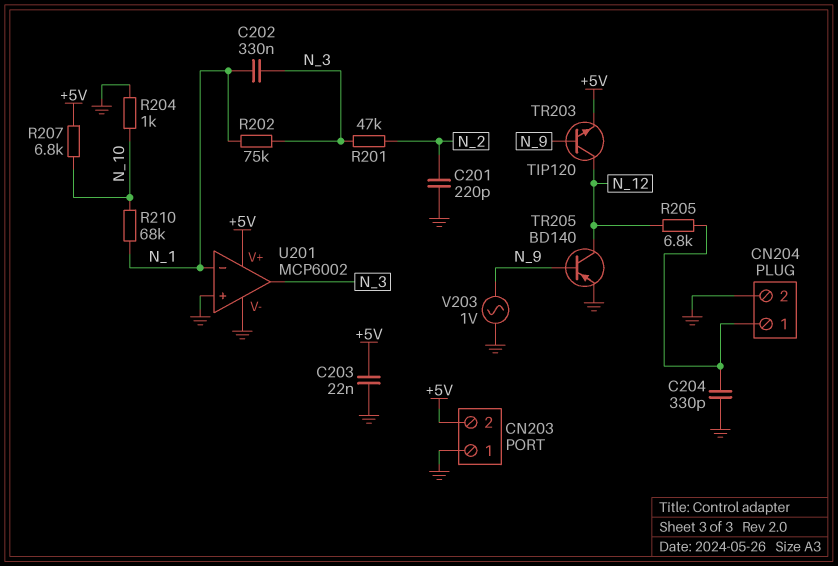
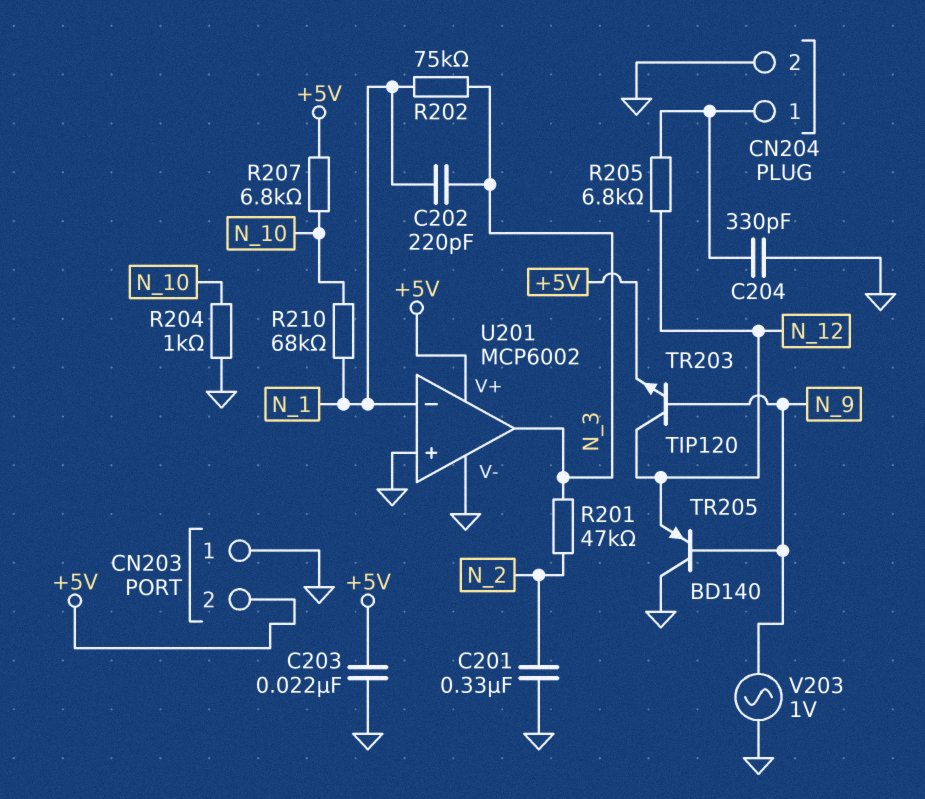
C201: 220pF (GND, N_2) -> 330nF (GND, N_2)
C202: 330nF (N_1, N_3) -> 220pF (N_1, N_3)
TR205: PNP BD140 (B N_9, C N_12, E GND) -> PNP BD140 (B N_9, C GND, E N_12)

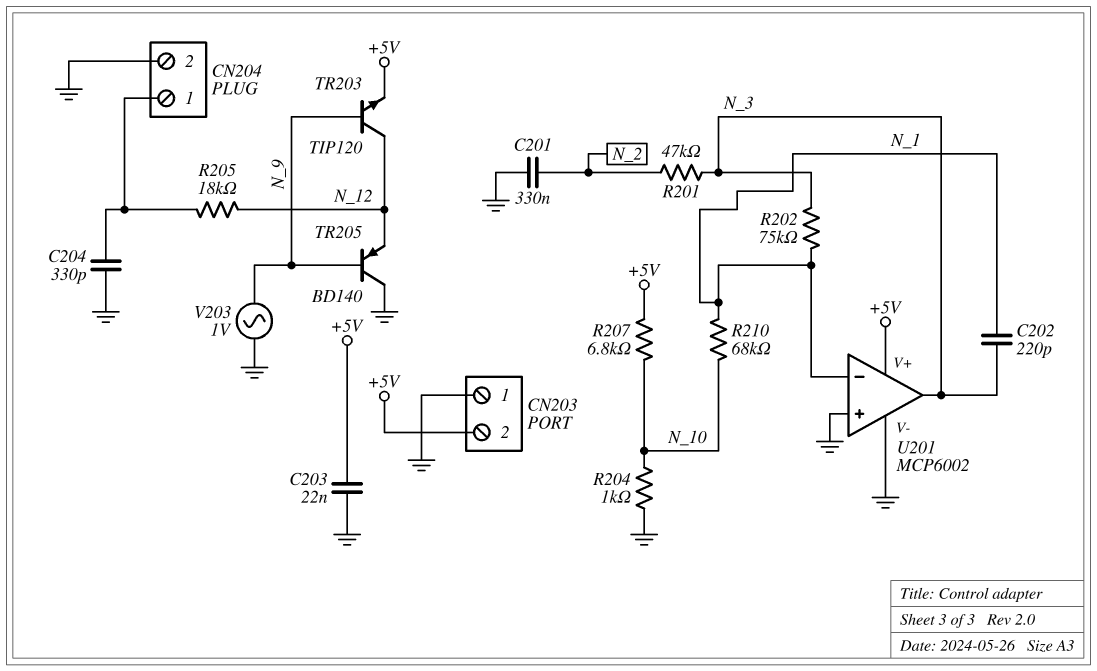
R205: 6.8k (CN204/1, N_12) -> 18k (CN204/1, N_12)

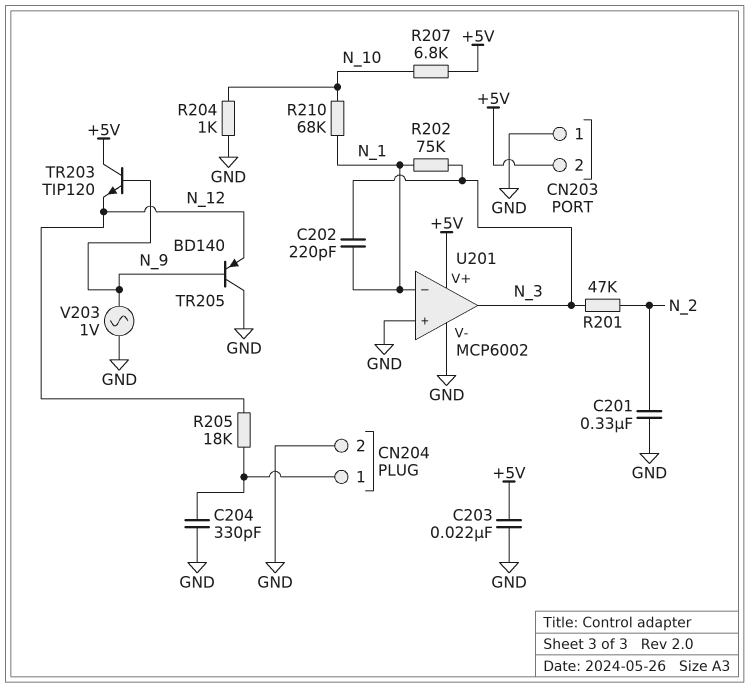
TR203: NPN TIP120 (B N_9, C N_12, E +5V) -> NPN TIP120 (B N_9, C +5V, E N_12)

